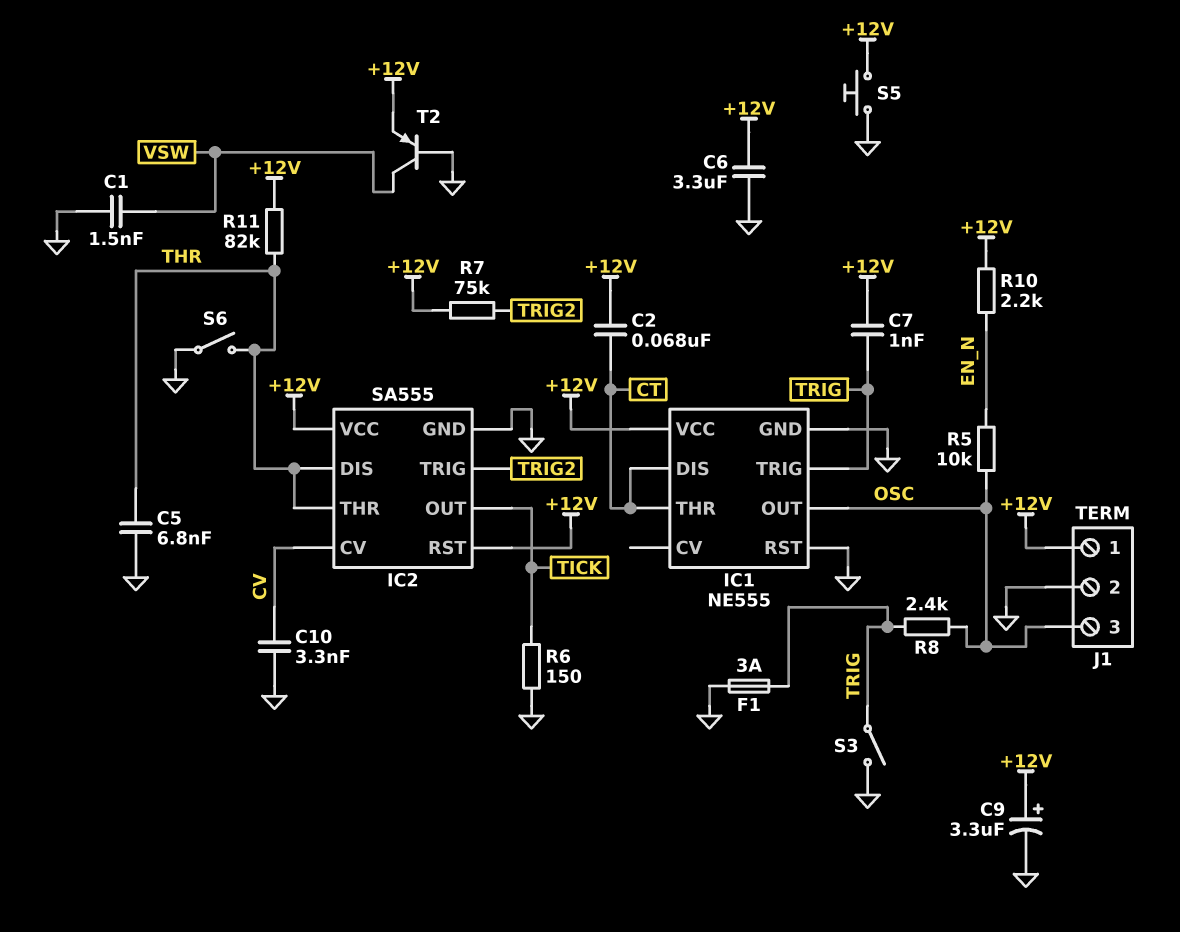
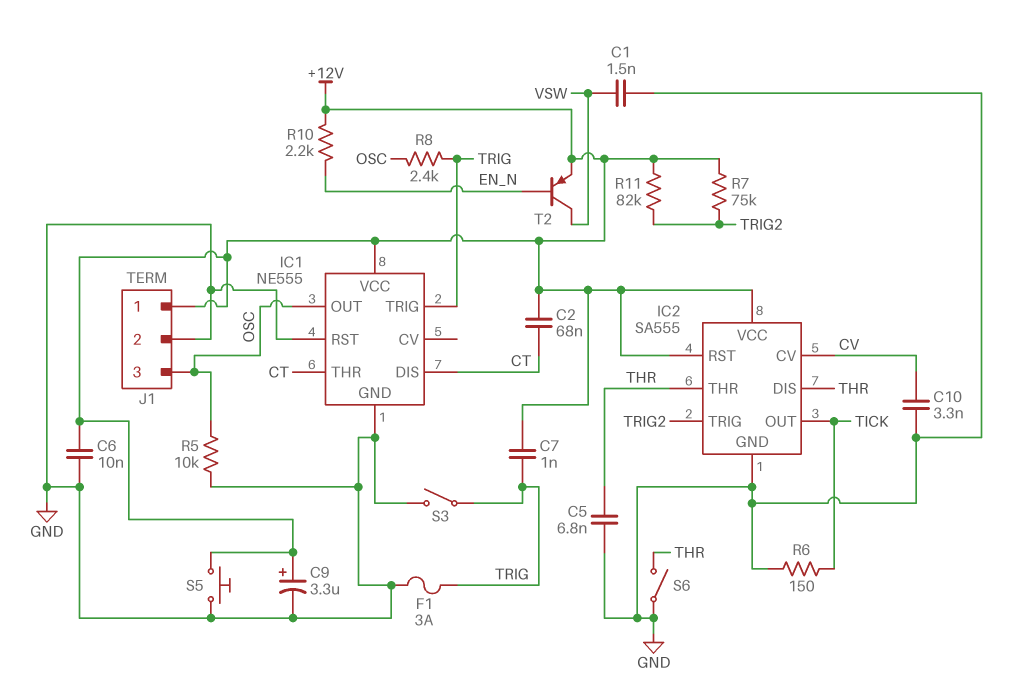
C6: 3.3uF (+12V, GND) -> 10nF (+12V, GND)
R5: 10k (EN_N, OSC) -> 10k (GND, OSC)
R11: 82k (+12V, THR) -> 82k (+12V, TRIG2)
T2: PNP (B GND, C VSW, E +12V) -> PNP (B EN_N, C VSW, E +12V)

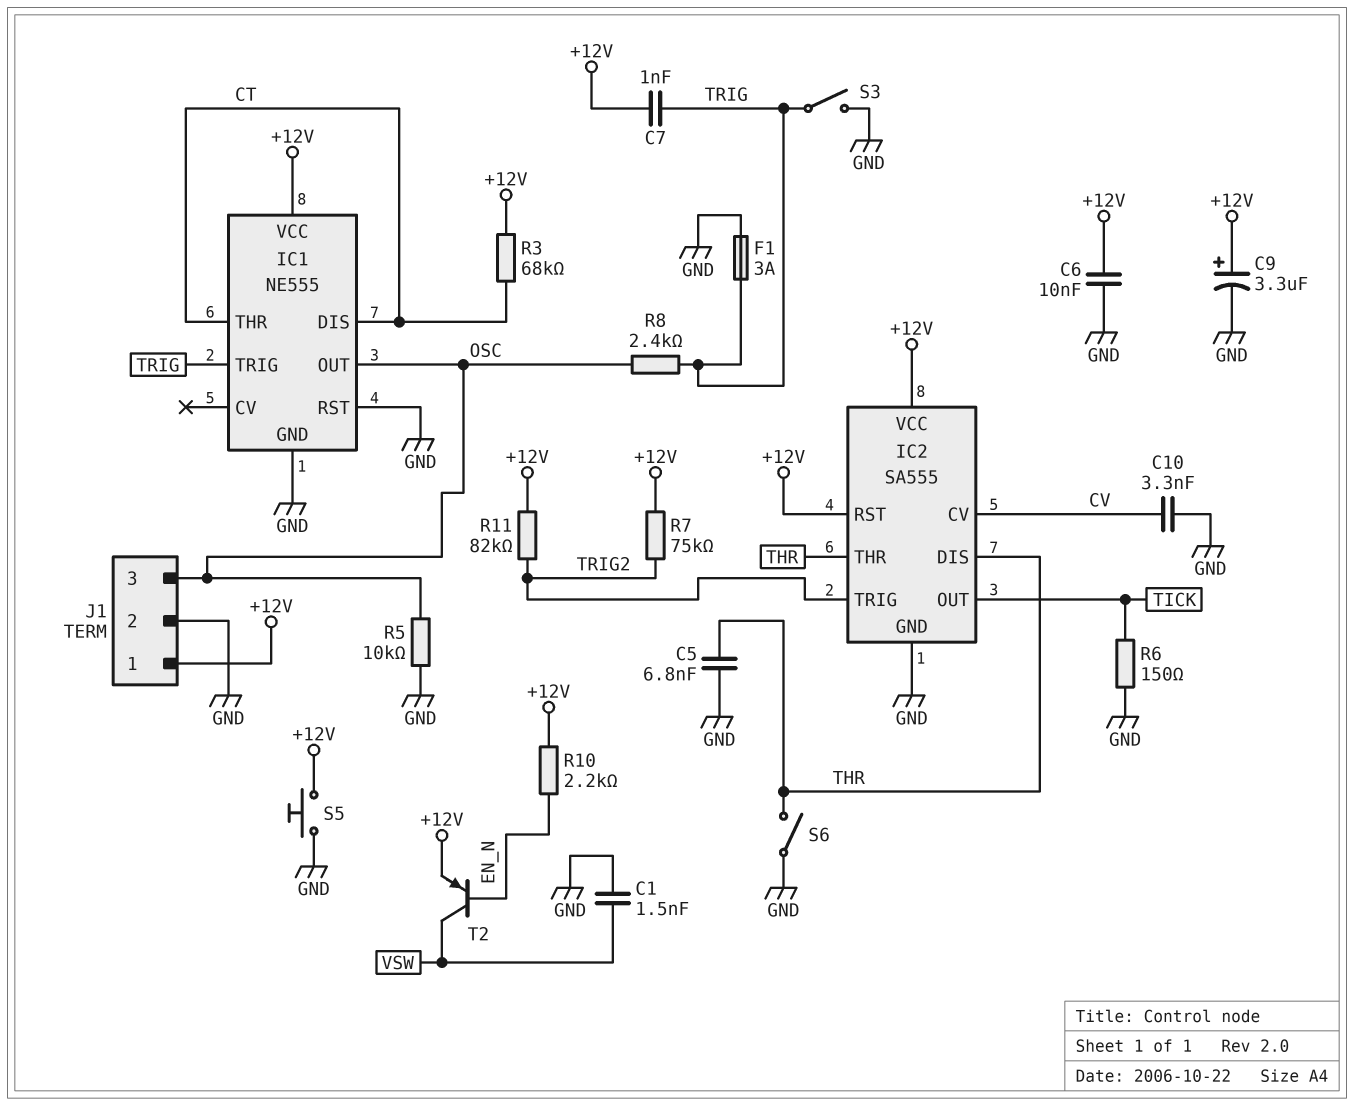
C2: 68nF (+12V, CT) -> none
R3: none -> 68k (+12V, CT)

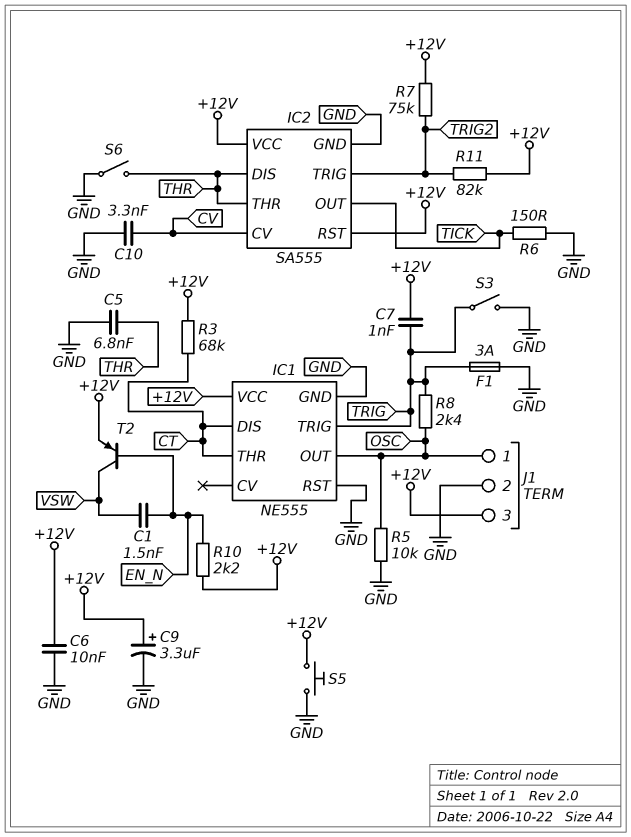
C1: 1.5nF (GND, VSW) -> 1.5nF (EN_N, VSW)
J1 pin 1: +12V -> OSC
J1 pin 3: OSC -> +12V

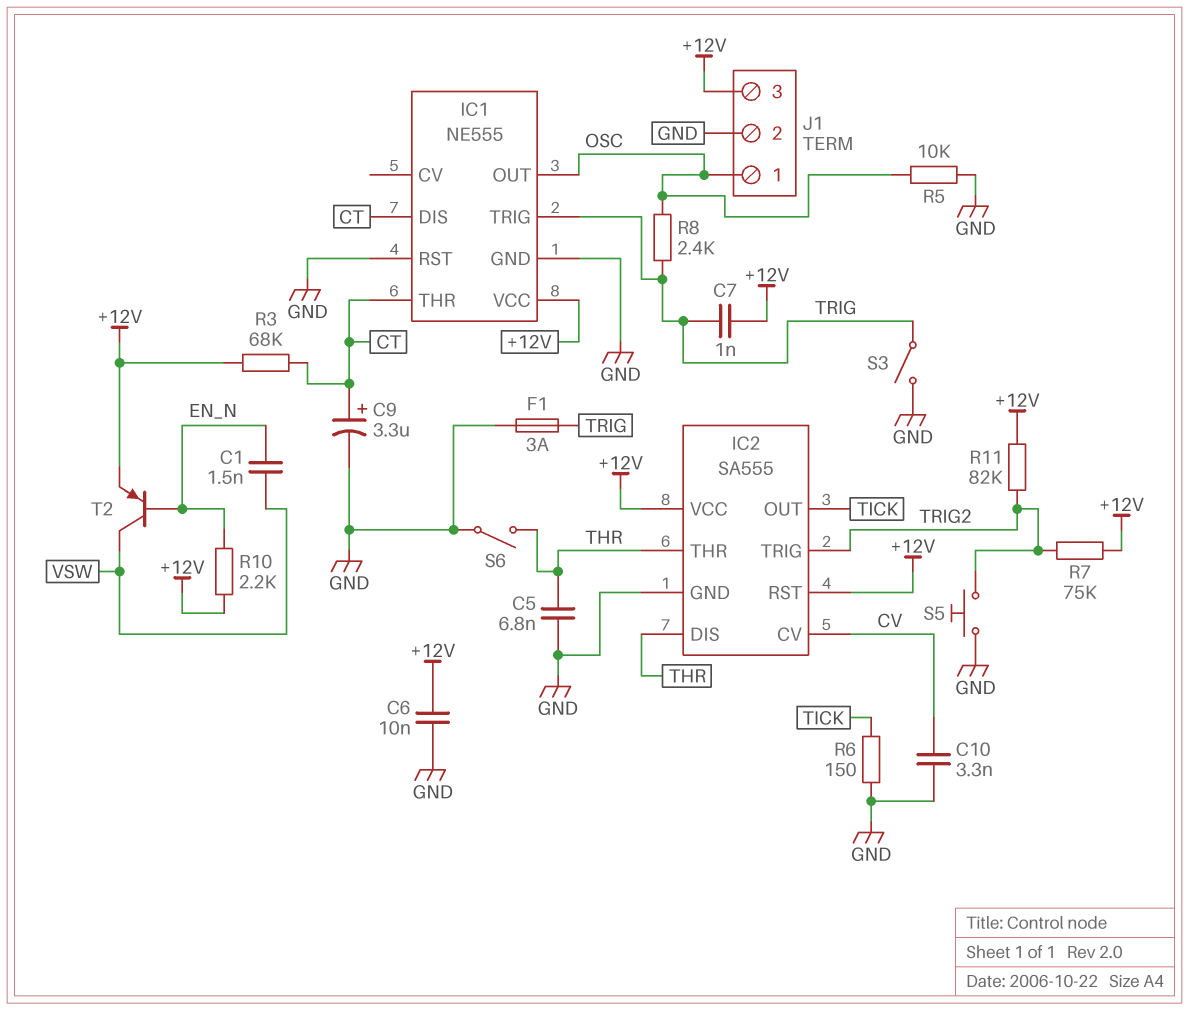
C9: 3.3uF (plus +12V, minus GND) -> 3.3uF (plus CT, minus GND)
S5: button (+12V, GND) -> button (GND, TRIG2)

